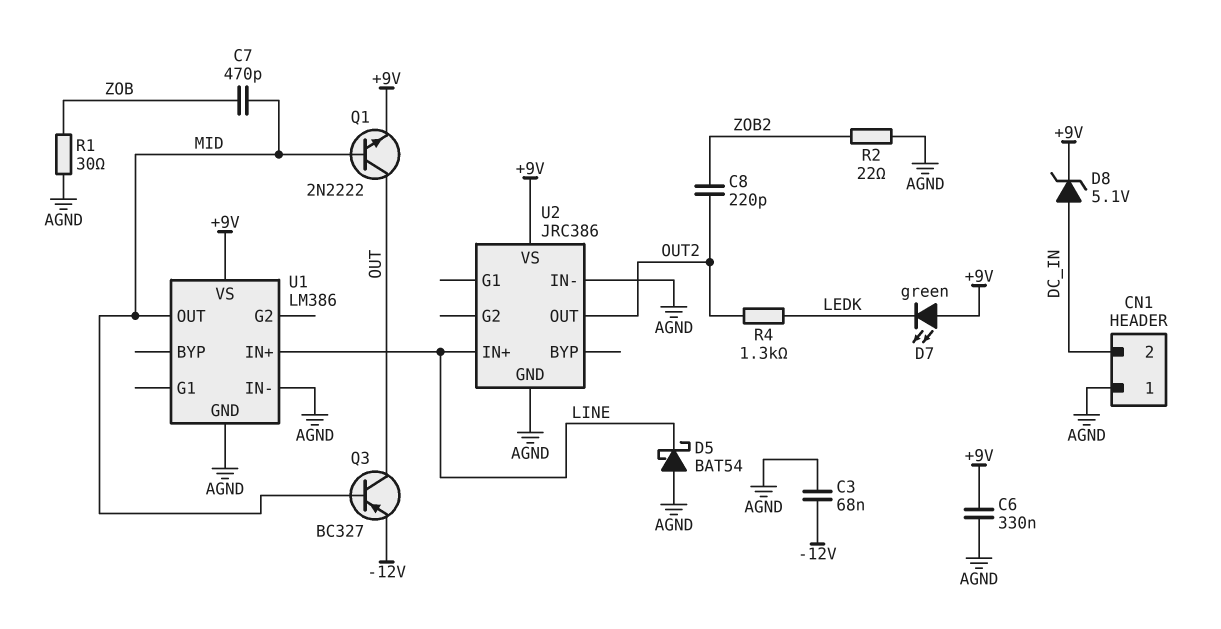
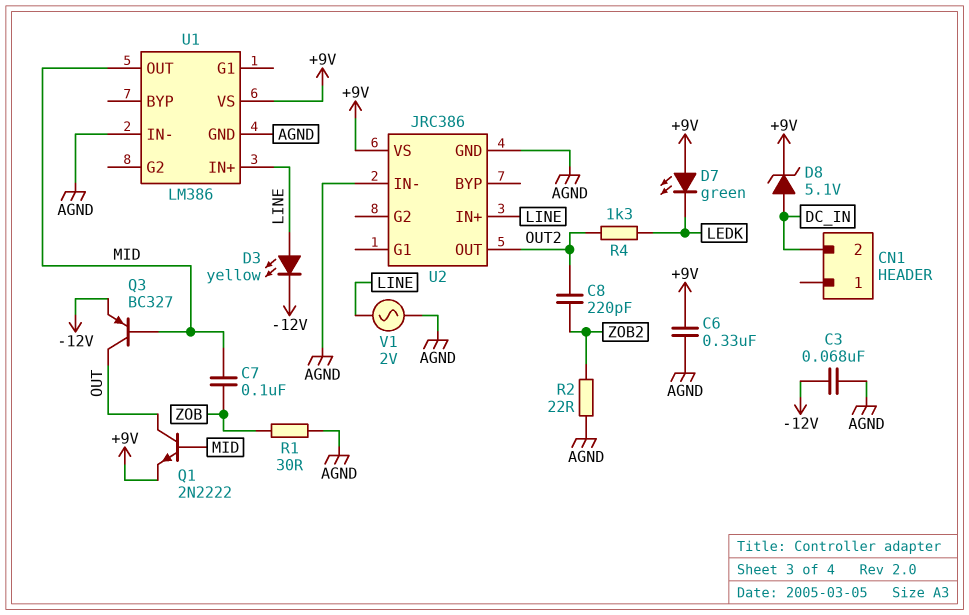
C7: 470pF (MID, ZOB) -> 100nF (MID, ZOB)
CN1 pin 1: AGND -> none
D3: none -> LED yellow (A LINE, K -12V)
D5: schottky BAT54 (A AGND, K LINE) -> none
V1: none -> AC 2V (AGND, LINE)

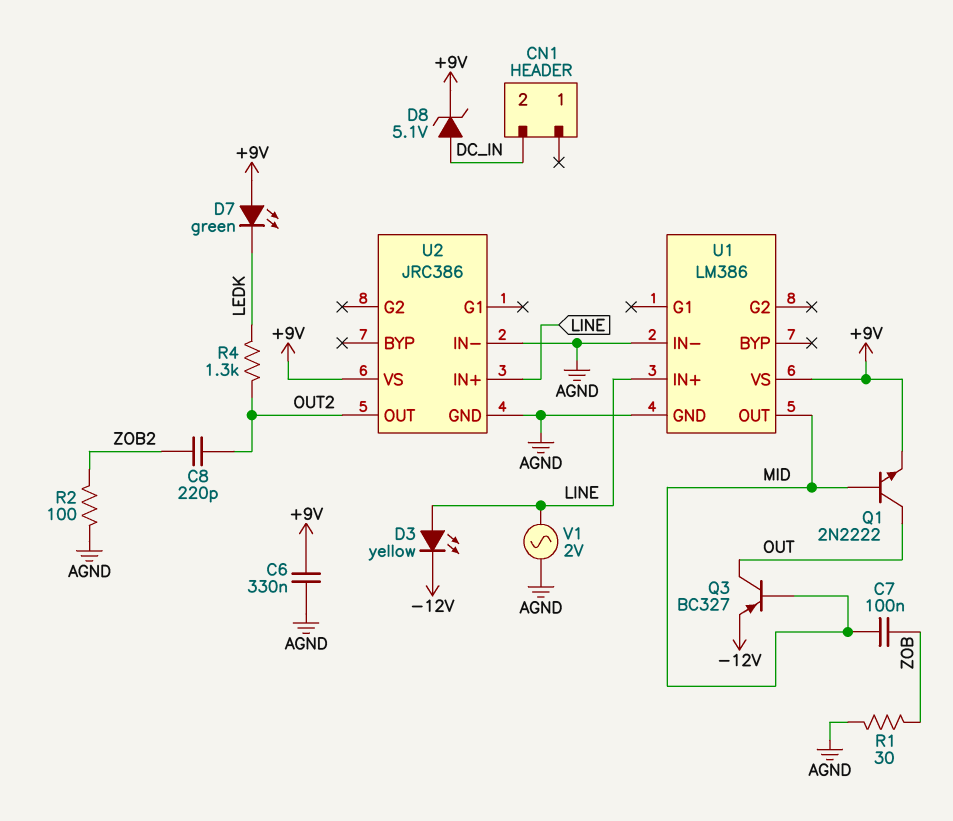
C3: 68nF (-12V, AGND) -> none
R2: 22 (AGND, ZOB2) -> 100 (AGND, ZOB2)

